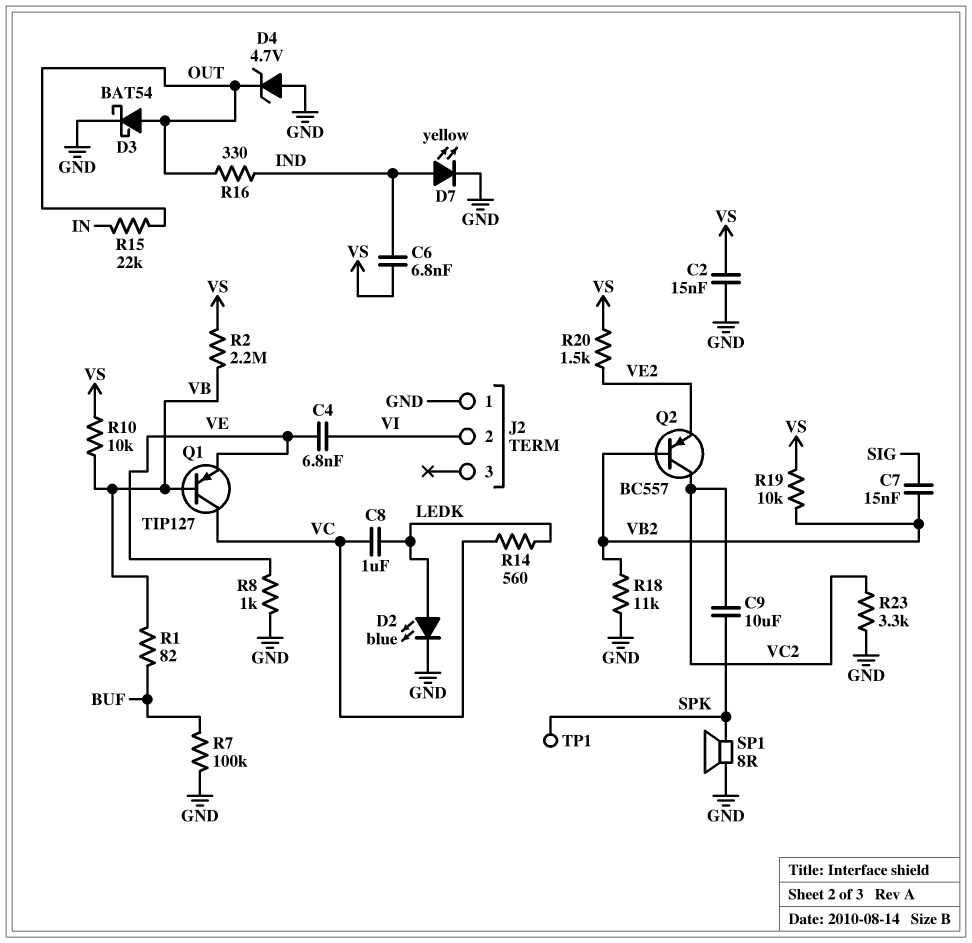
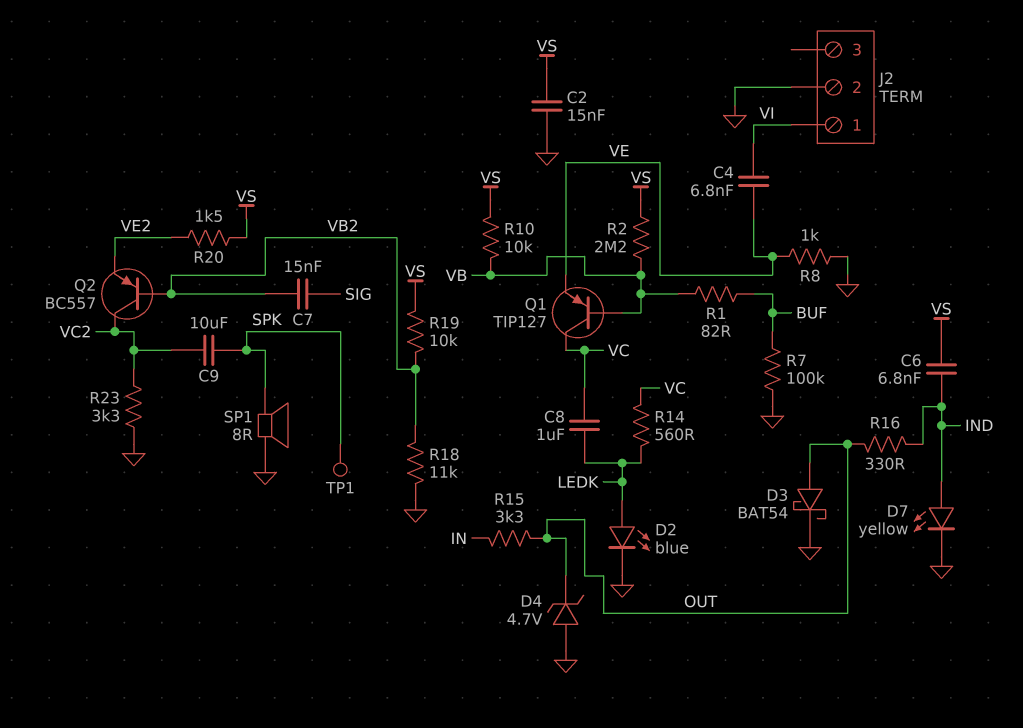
J2 pin 1: GND -> VI
J2 pin 2: VI -> GND
R15: 22k (IN, OUT) -> 3.3k (IN, OUT)

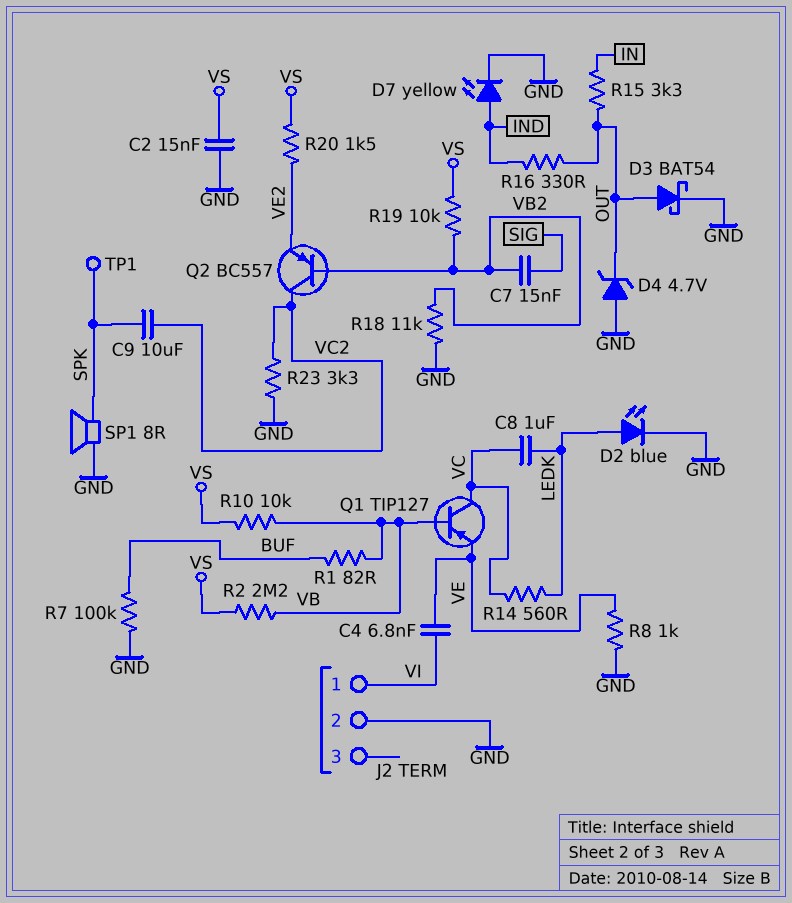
C6: 6.8nF (IND, VS) -> none

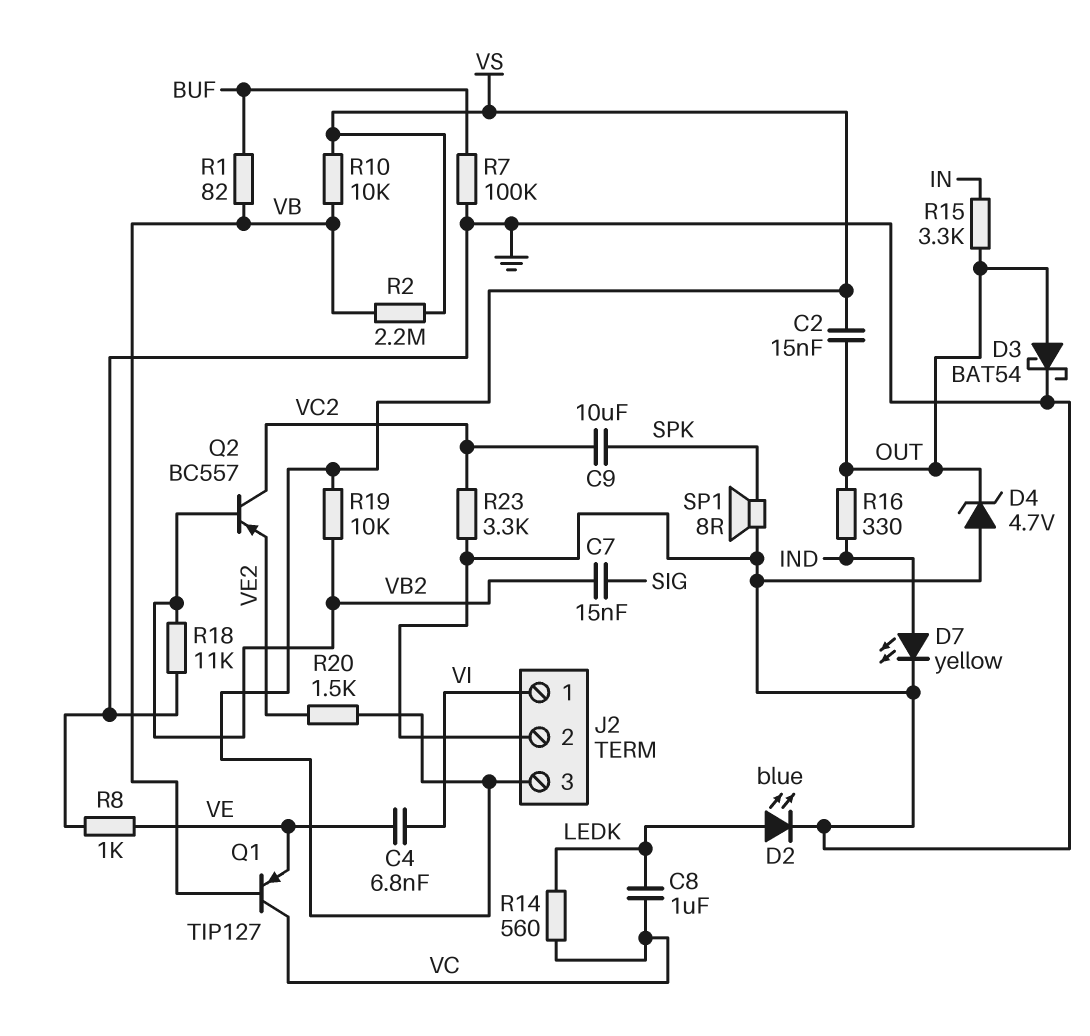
C2: 15nF (GND, VS) -> 15nF (OUT, VS)
J2 pin 3: none -> VS
TP1: test point (SPK) -> none

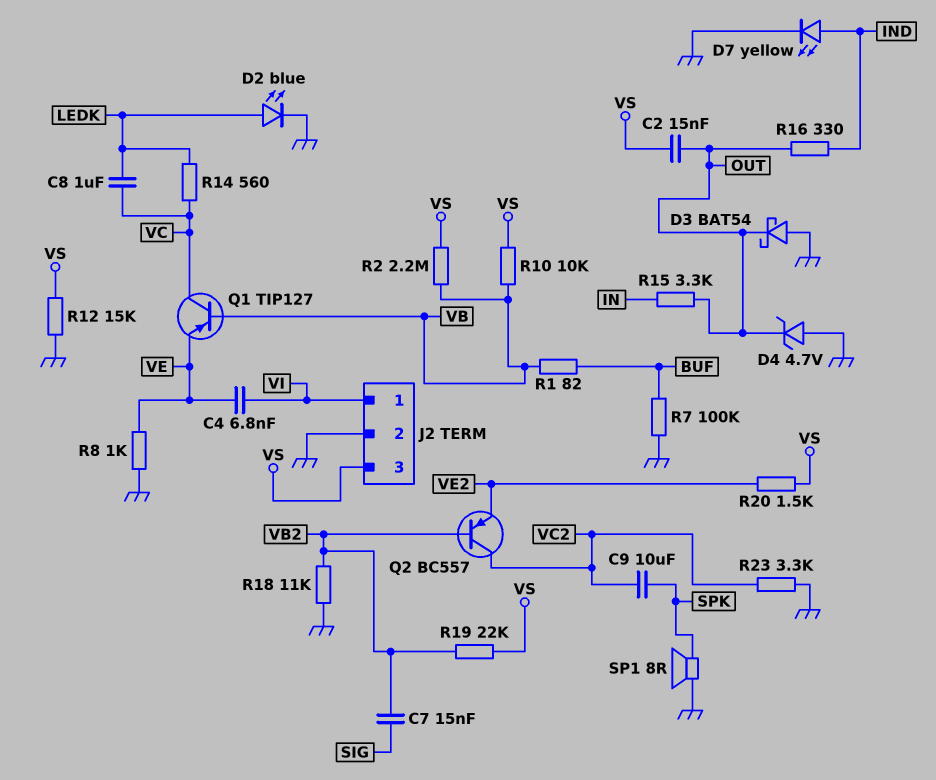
D3: schottky BAT54 (A OUT, K GND) -> schottky BAT54 (A GND, K OUT)
R12: none -> 15k (GND, VS)
R19: 10k (VB2, VS) -> 22k (VB2, VS)

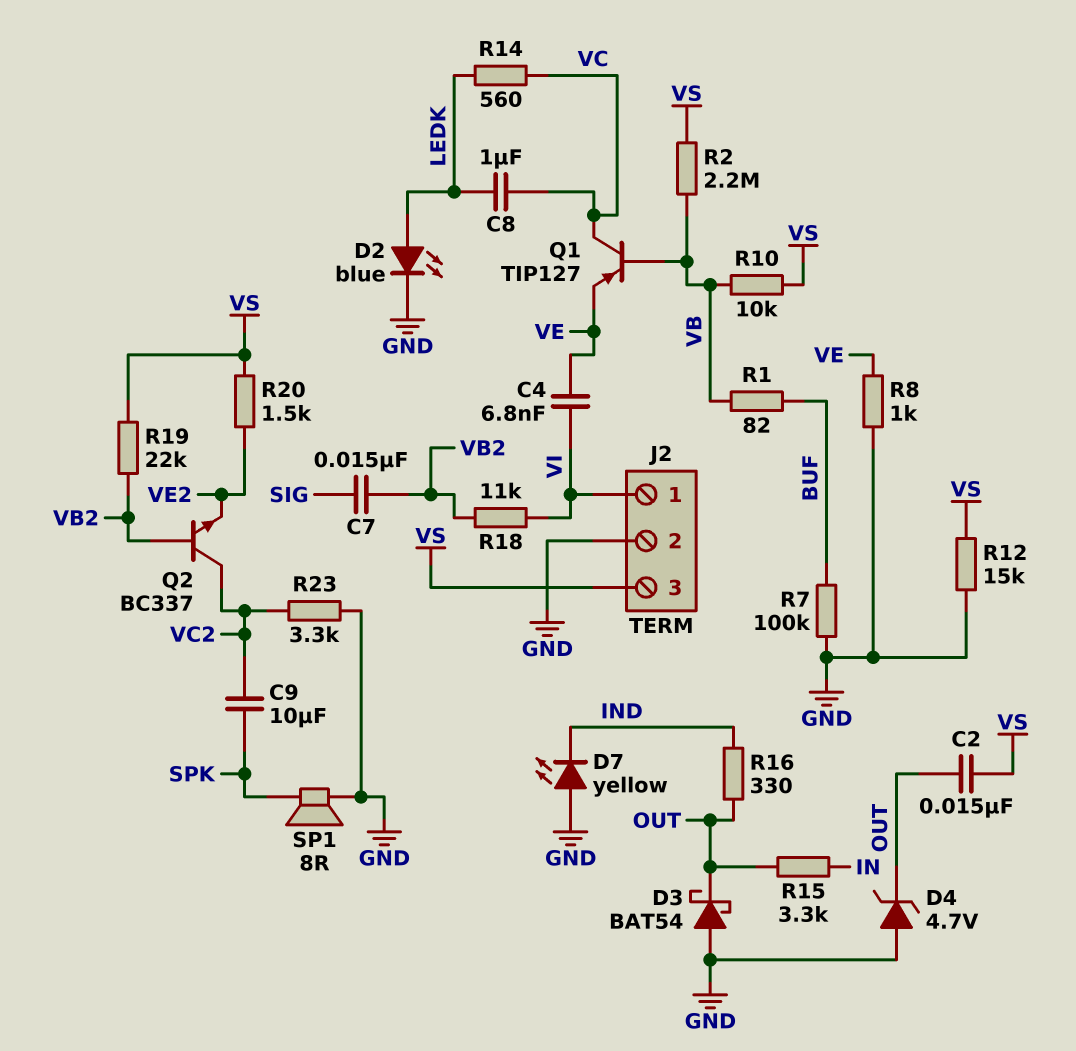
D7: LED yellow (A IND, K GND) -> LED yellow (A GND, K IND)
Q2: PNP BC557 (B VB2, C VC2, E VE2) -> NPN BC337 (B VB2, C VC2, E VE2)
R18: 11k (GND, VB2) -> 11k (VB2, VI)

